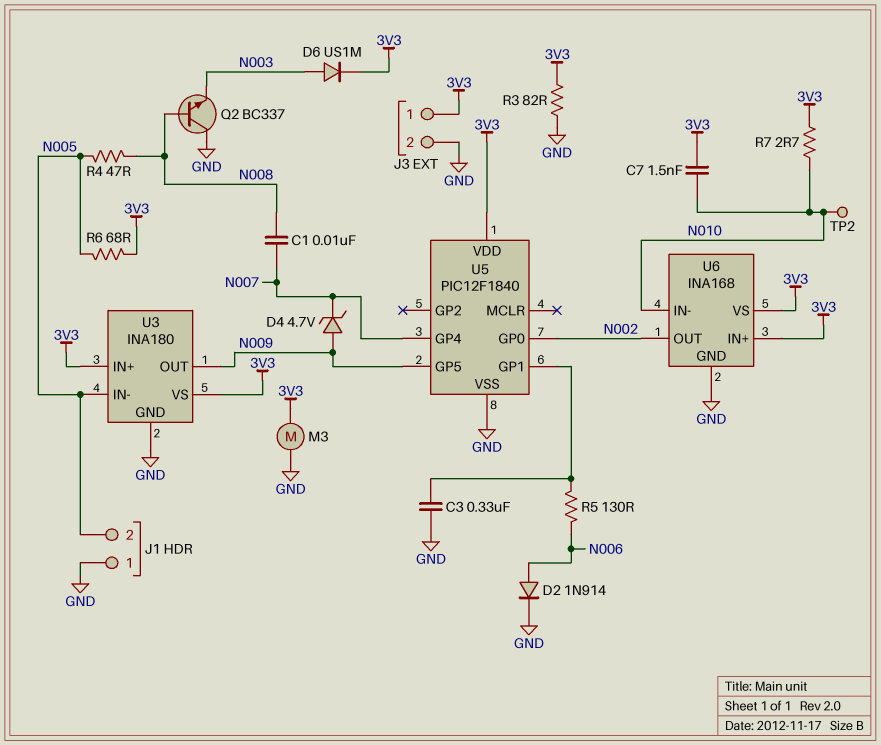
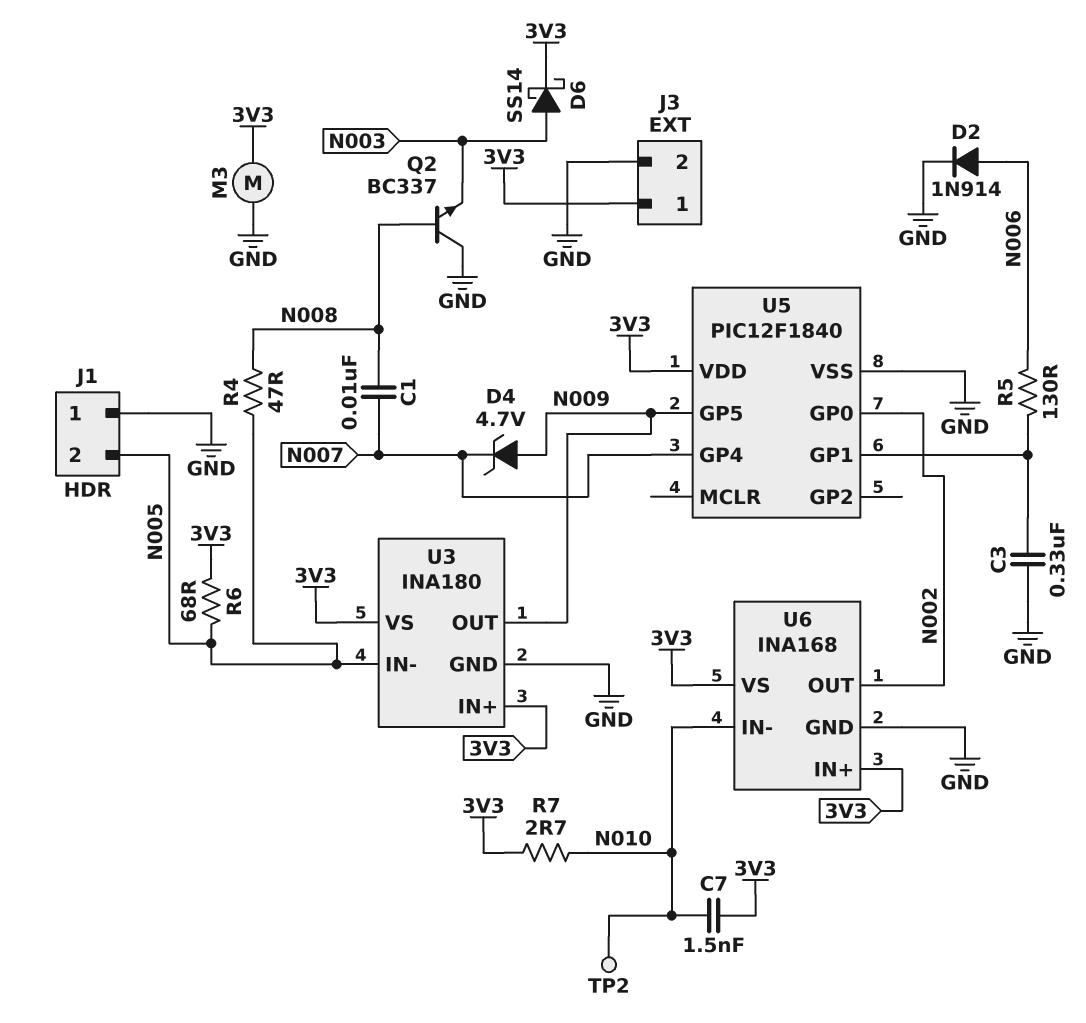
D6: diode US1M (A N003, K 3V3) -> schottky SS14 (A N003, K 3V3)
R3: 82 (3V3, GND) -> none

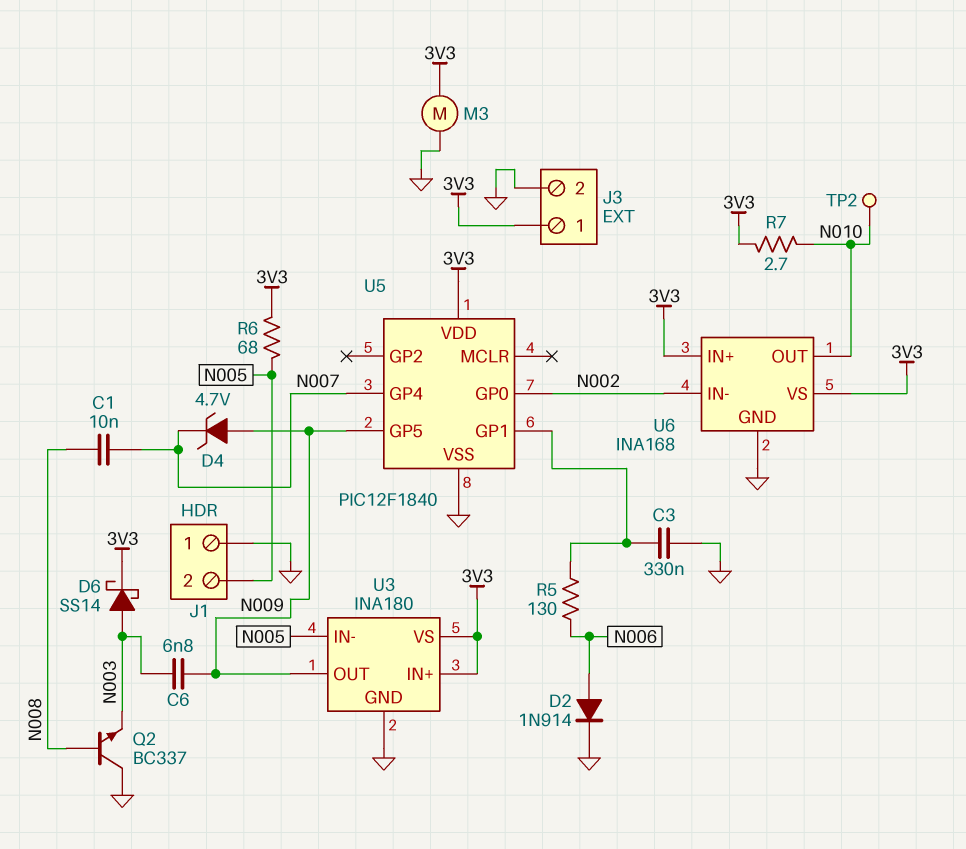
C6: none -> 6.8nF (N003, N009)
C7: 1.5nF (3V3, N010) -> none
R4: 47 (N005, N008) -> none
U6 pin IN-: N010 -> N002
U6 pin OUT: N002 -> N010

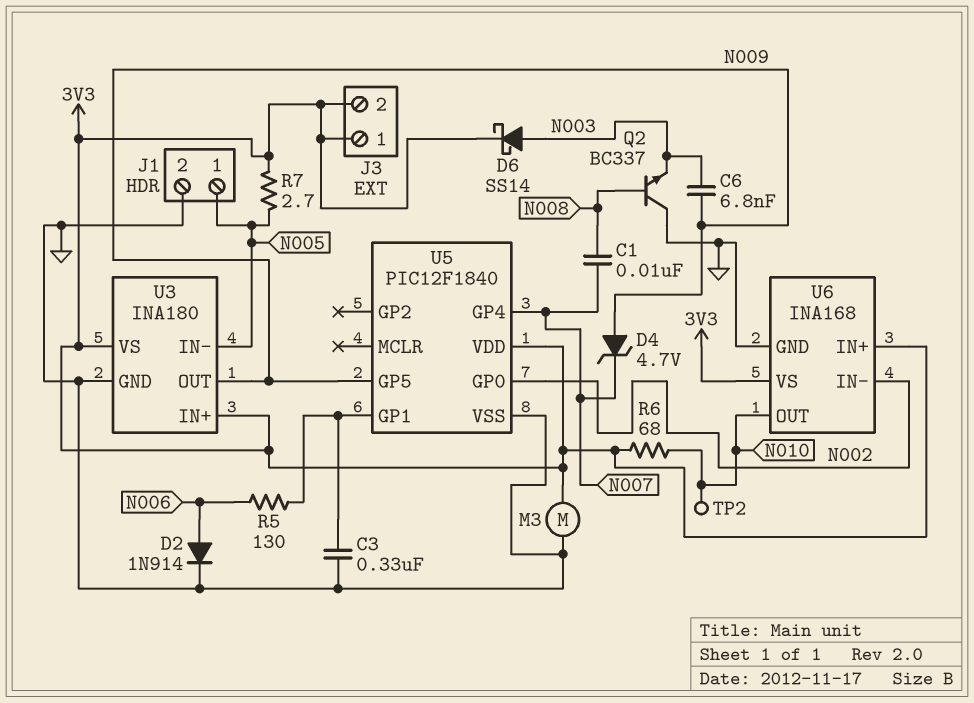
J1 pin 1: GND -> N005
J1 pin 2: N005 -> GND
J3 pin 2: GND -> 3V3
R6: 68 (3V3, N005) -> 68 (3V3, N010)
R7: 2.7 (3V3, N010) -> 2.7 (3V3, N005)

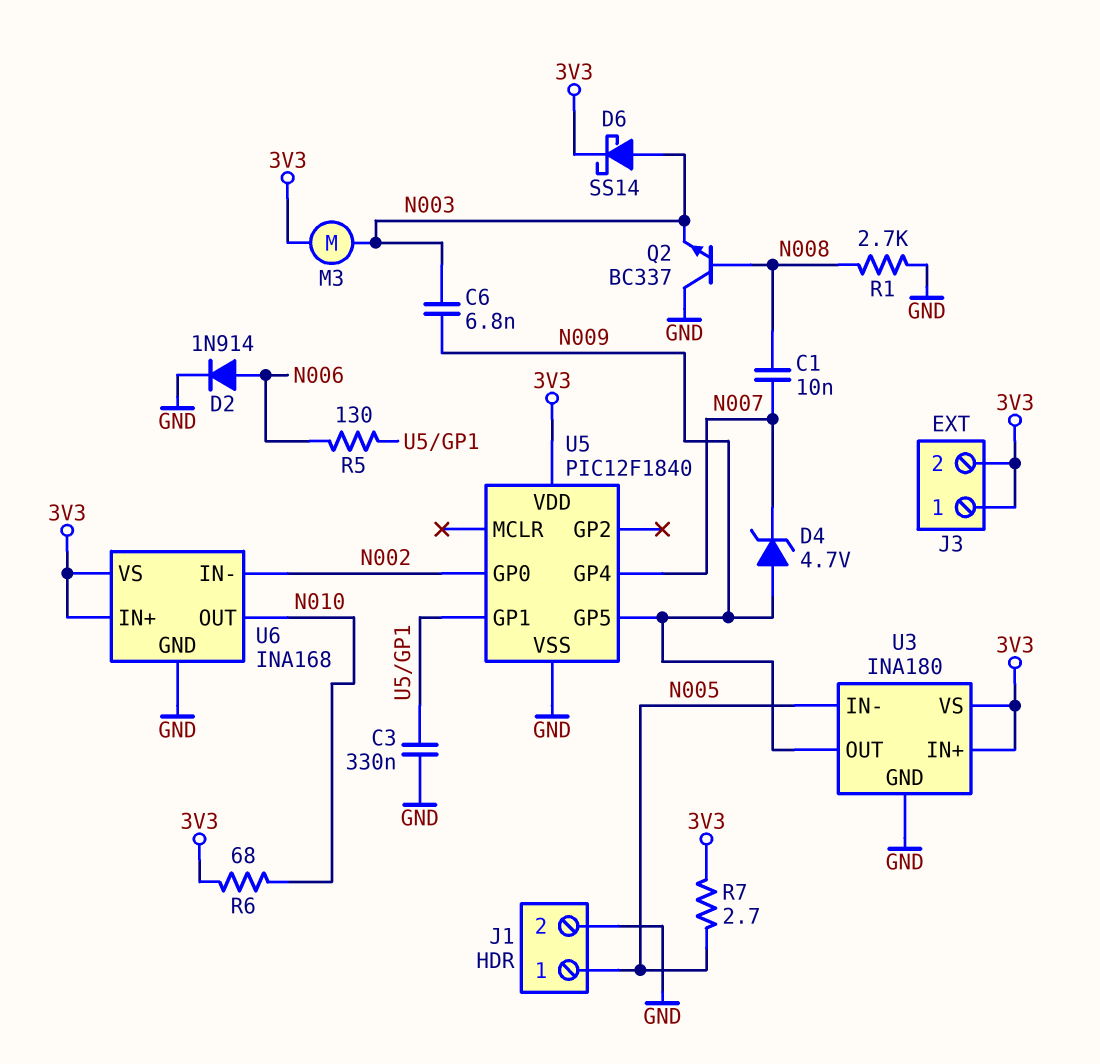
M3: motor (3V3, GND) -> motor (3V3, N003)
R1: none -> 2.7k (GND, N008)
TP2: test point (N010) -> none

